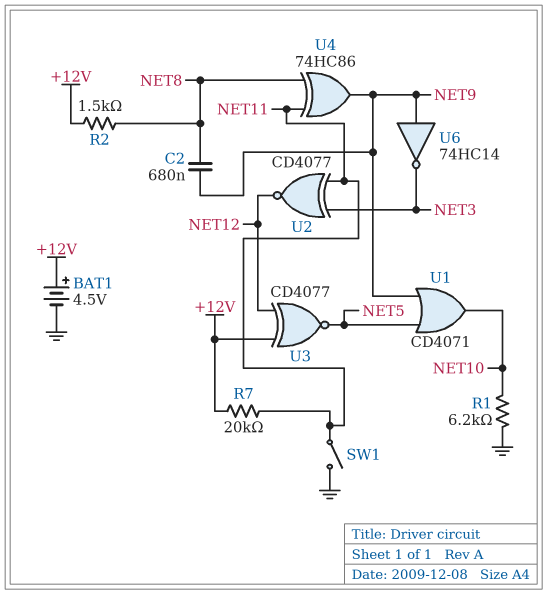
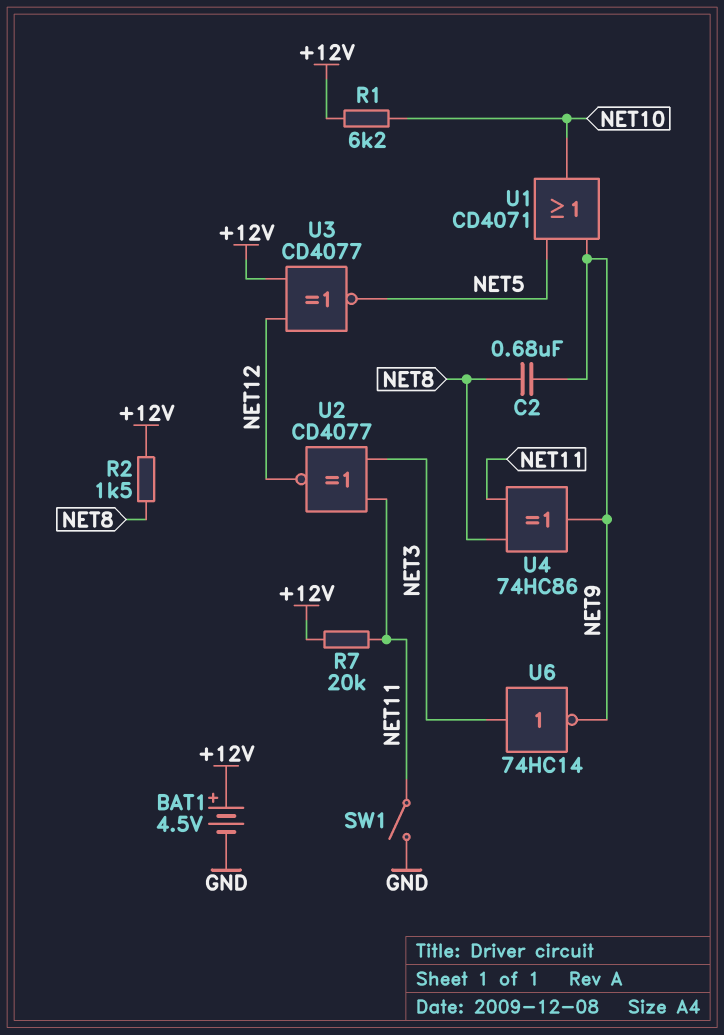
R1: 6.2k (GND, NET10) -> 6.2k (+12V, NET10)
U6: NOT 74HC14 (in NET9, out NET3) -> NOT 74HC14 (in NET3, out NET9)

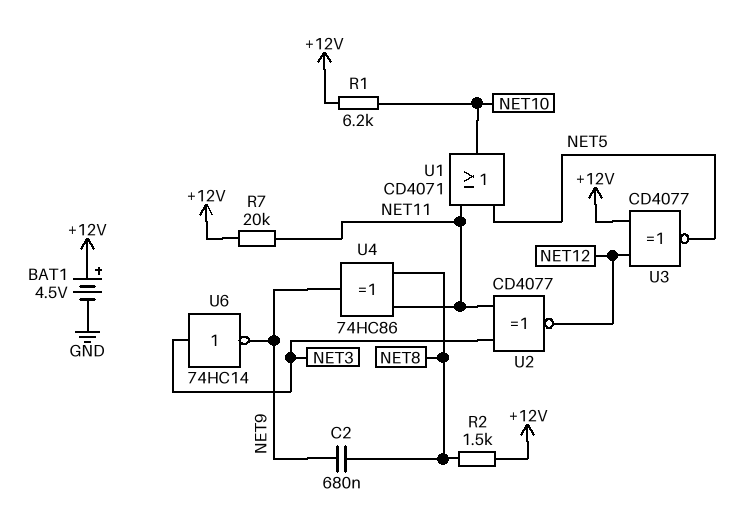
SW1: switch (GND, NET11) -> none
U1: OR CD4071 (in NET5, in NET9, out NET10) -> OR CD4071 (in NET5, in NET11, out NET10)

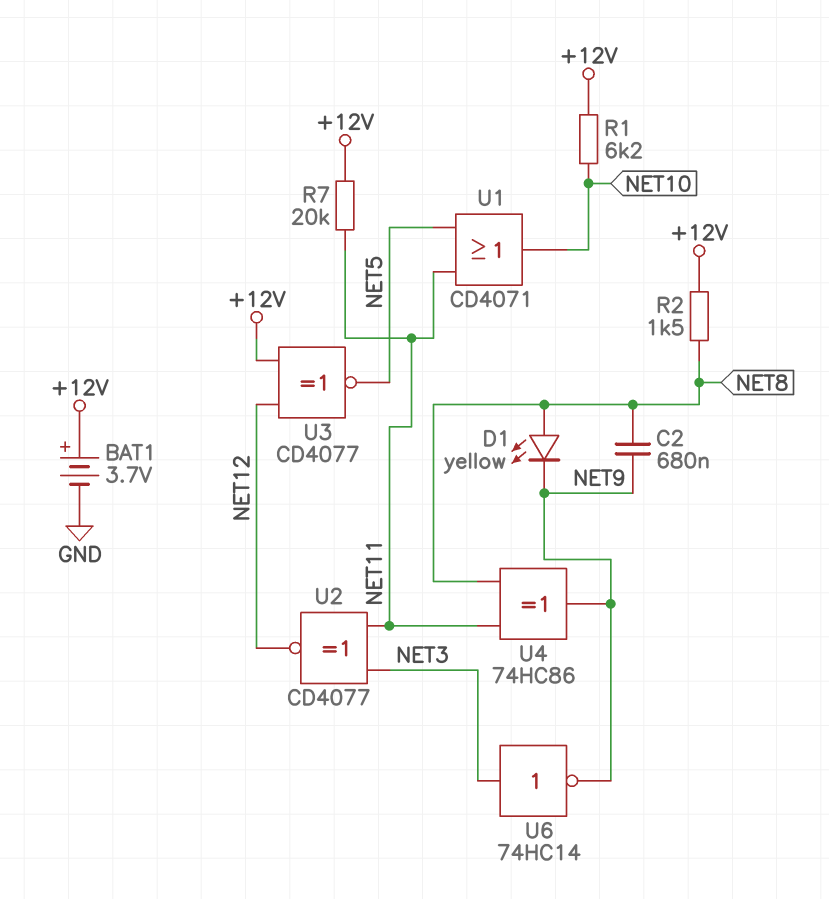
BAT1: 4.5V (plus +12V, minus GND) -> 3.7V (plus +12V, minus GND)
D1: none -> LED yellow (A NET8, K NET9)

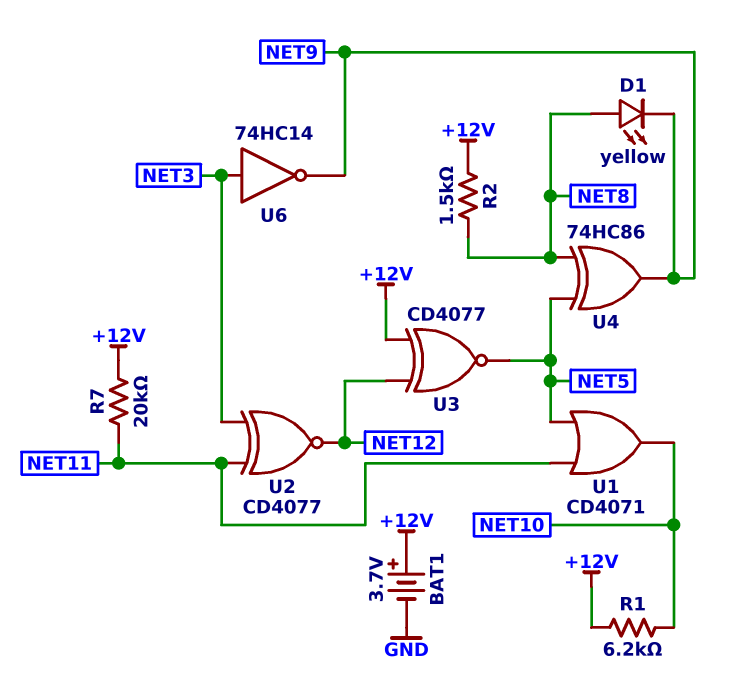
C2: 680nF (NET8, NET9) -> none
U4: XOR 74HC86 (in NET8, in NET11, out NET9) -> XOR 74HC86 (in NET5, in NET8, out NET9)

